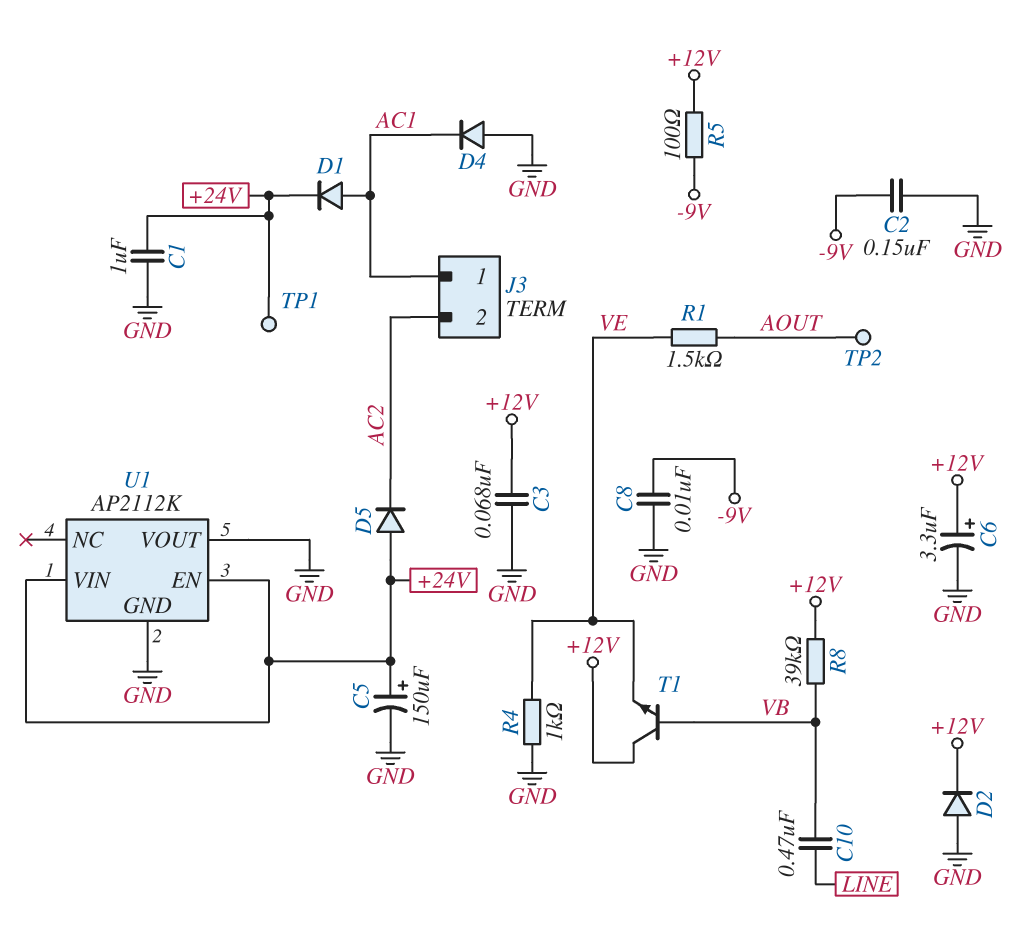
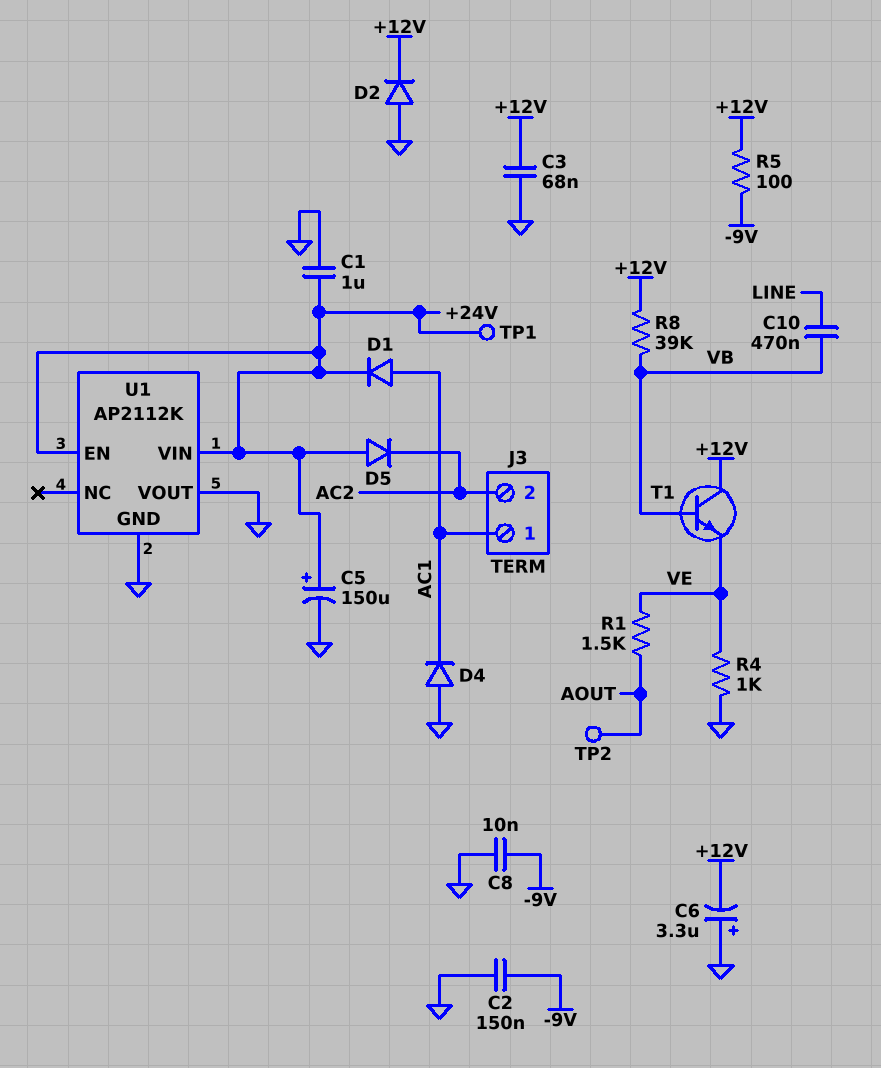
C6: 3.3uF (plus +12V, minus GND) -> 3.3uF (plus GND, minus +12V)

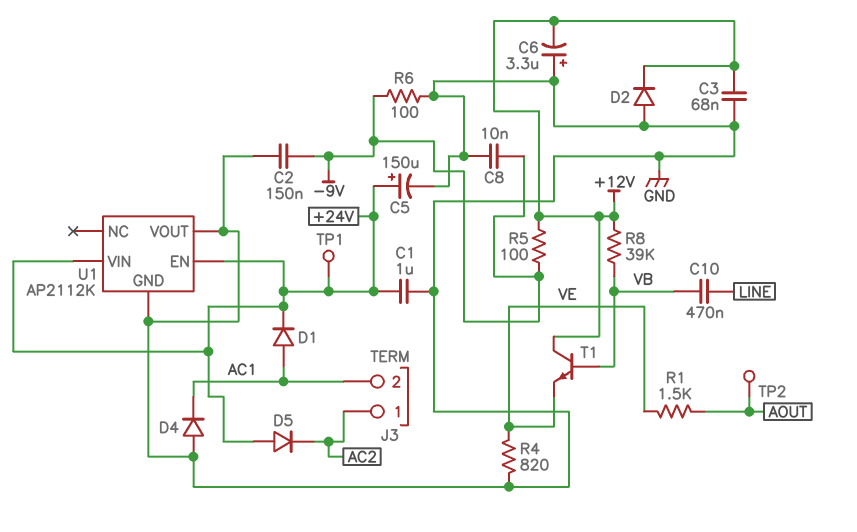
J3 pin 1: AC1 -> AC2
J3 pin 2: AC2 -> AC1
R4: 1k (GND, VE) -> 820 (GND, VE)
R6: none -> 100 (-9V, GND)

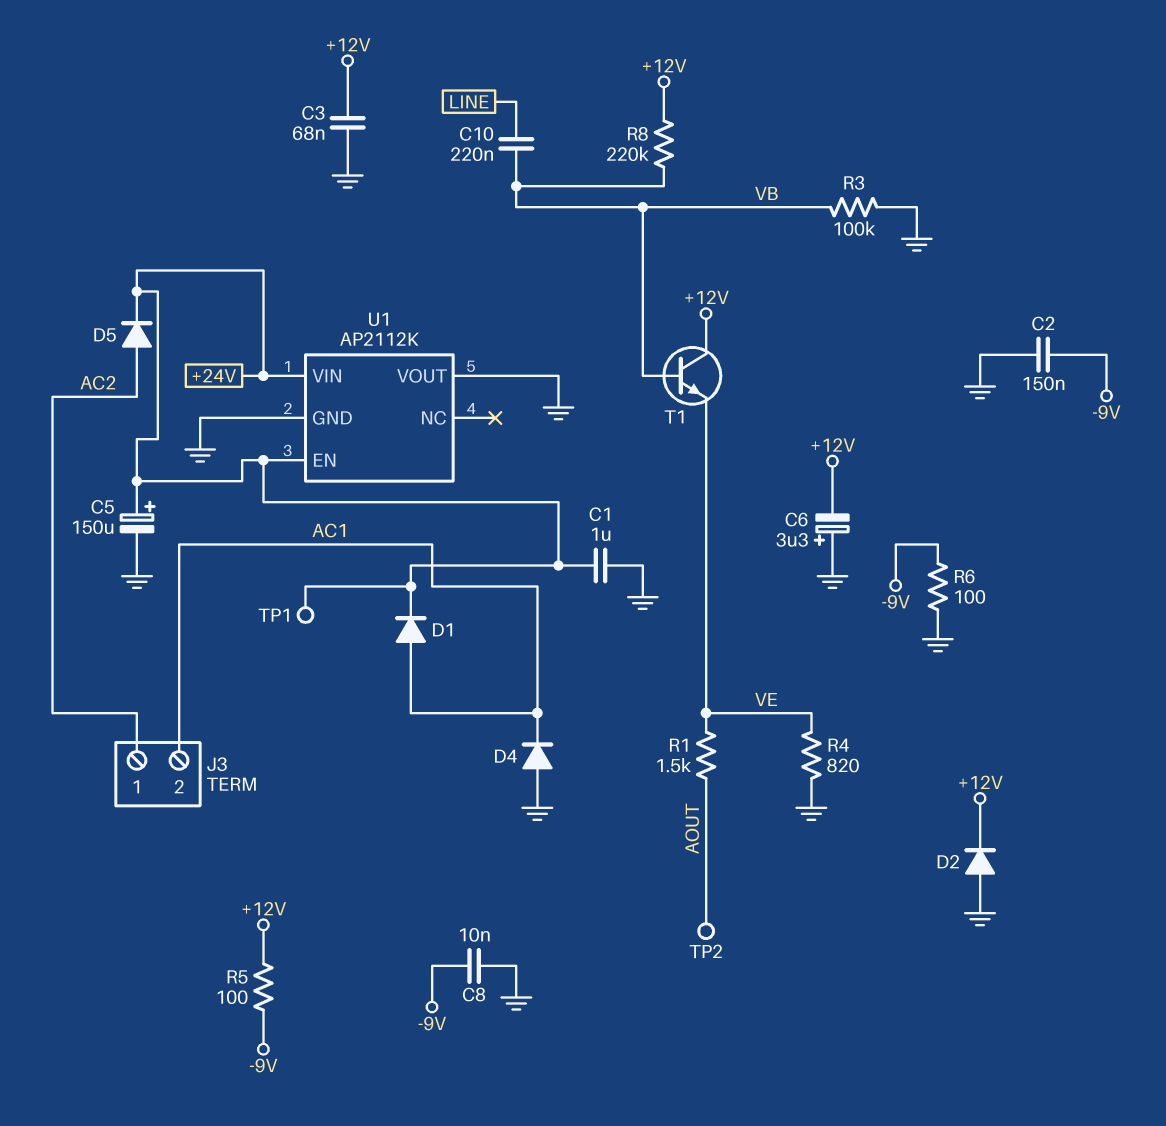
C10: 470nF (LINE, VB) -> 220nF (LINE, VB)
D5: diode (A +24V, K AC2) -> diode (A AC2, K +24V)
R3: none -> 100k (GND, VB)
R8: 39k (+12V, VB) -> 220k (+12V, VB)

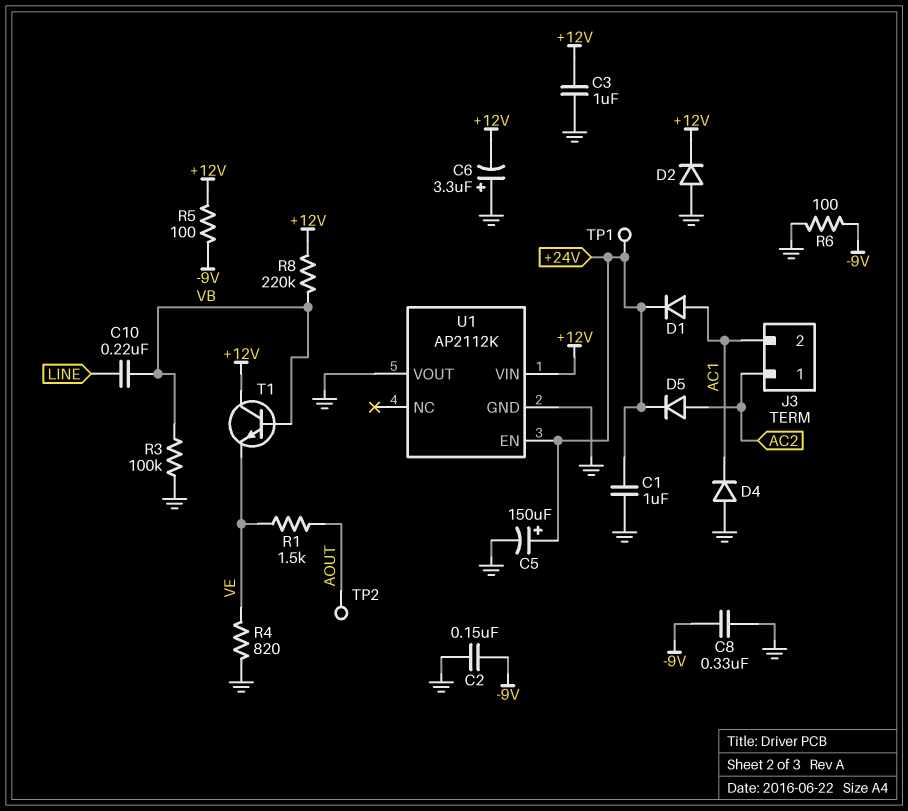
C3: 68nF (+12V, GND) -> 1uF (+12V, GND)
C8: 10nF (-9V, GND) -> 330nF (-9V, GND)
U1 pin VIN: +24V -> +12V

